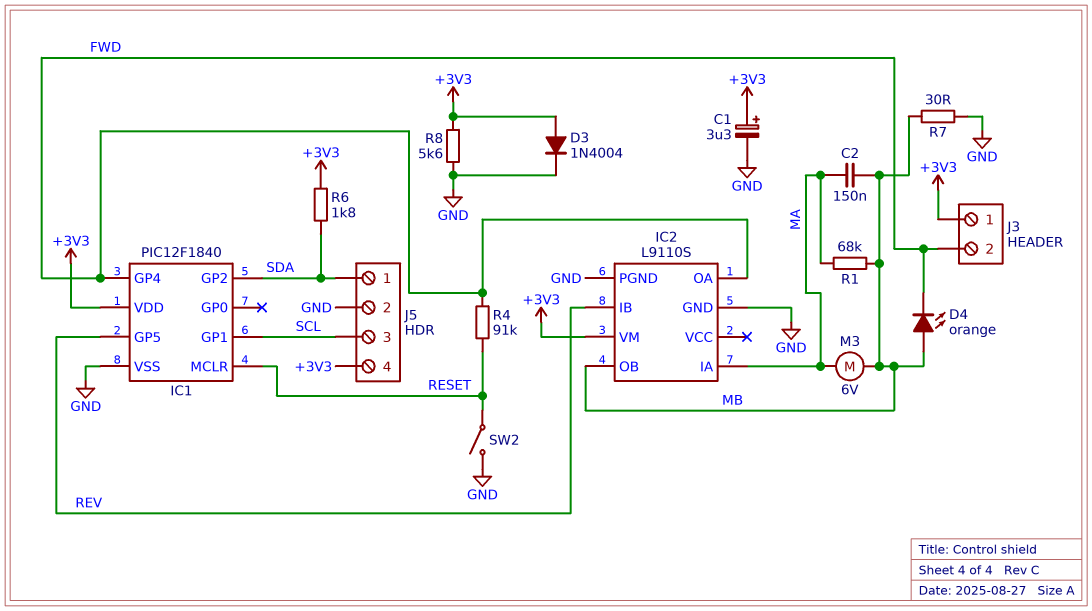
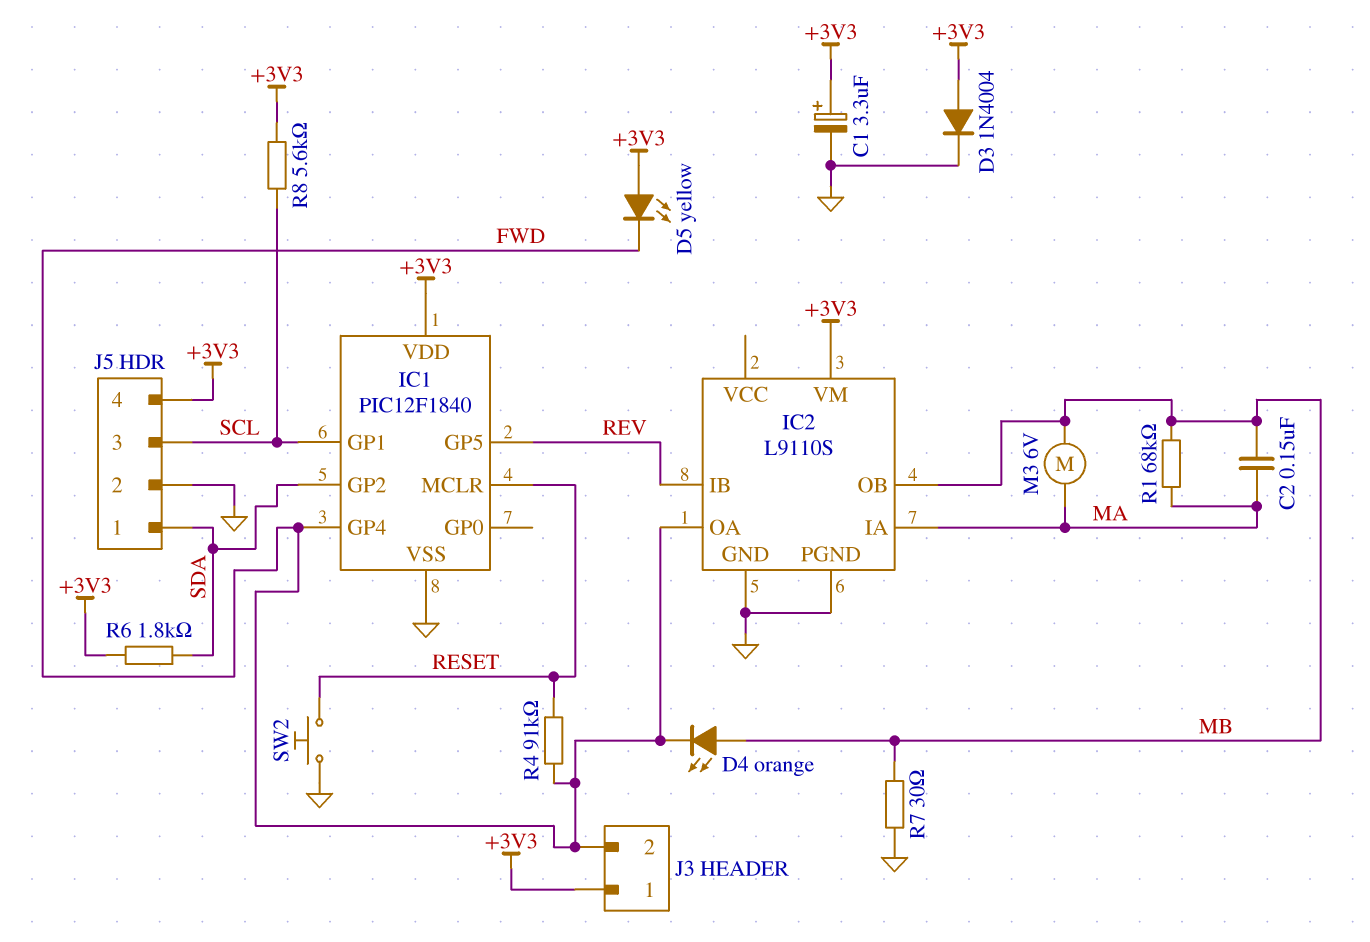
D5: none -> LED yellow (A +3V3, K FWD)
R8: 5.6k (+3V3, GND) -> 5.6k (+3V3, SCL)
SW2: switch (GND, RESET) -> button (GND, RESET)

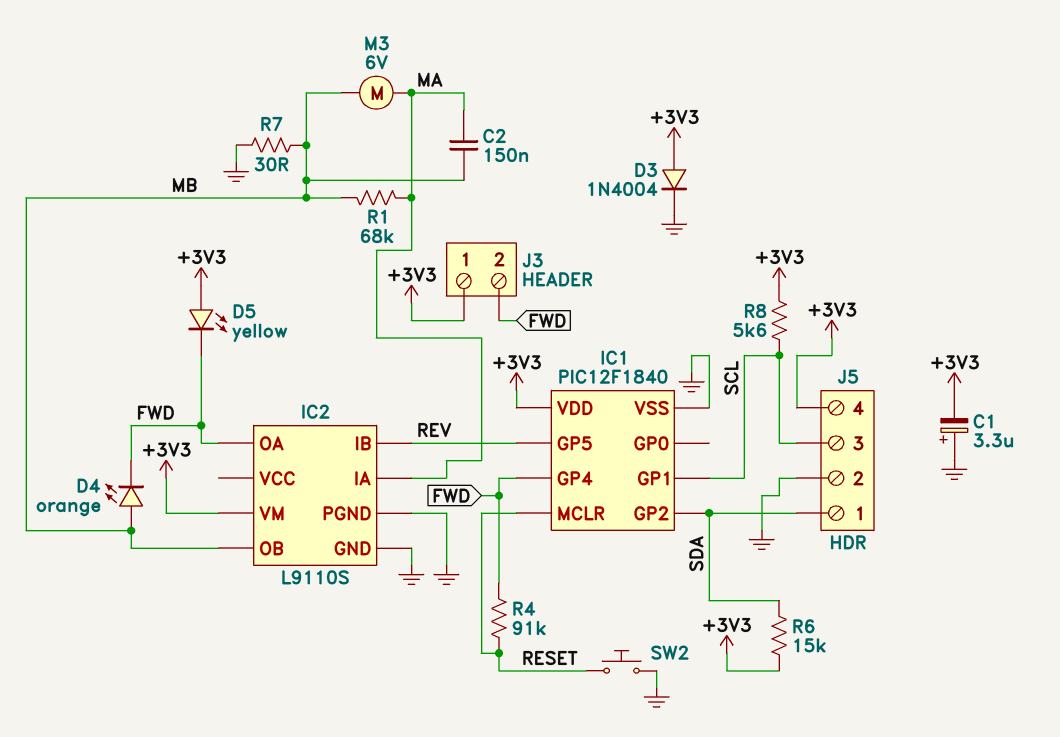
C1: 3.3uF (plus +3V3, minus GND) -> 3.3uF (plus GND, minus +3V3)
R6: 1.8k (+3V3, SDA) -> 15k (+3V3, SDA)

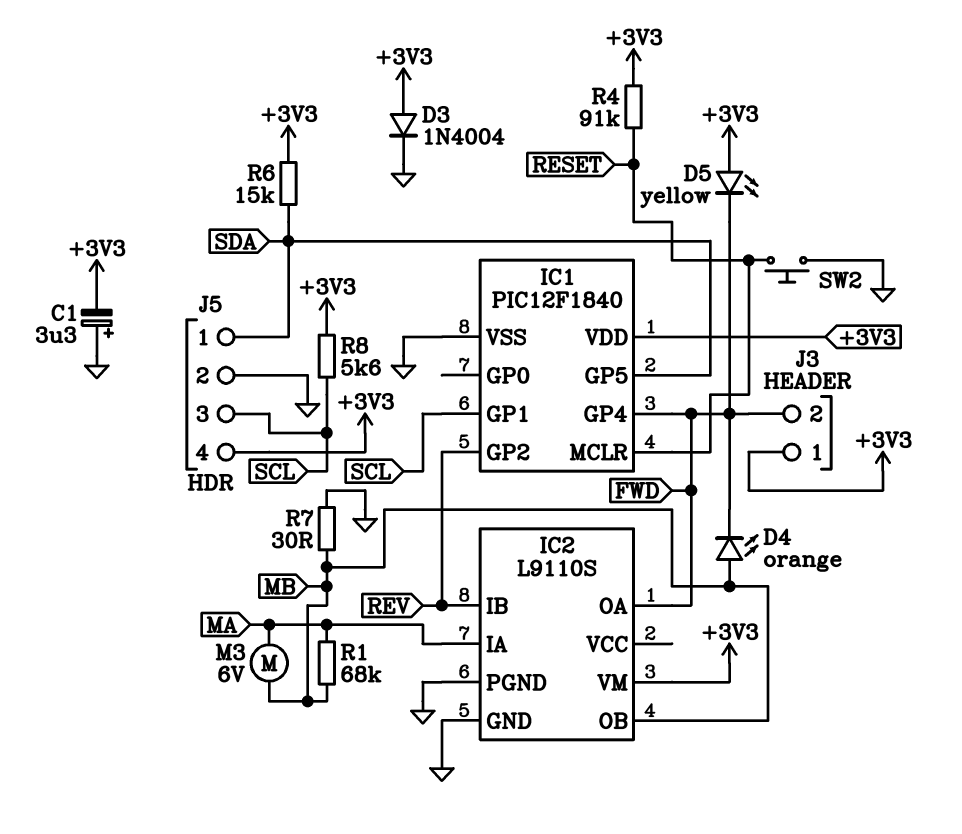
C2: 150nF (MA, MB) -> none
IC1 pin GP2: SDA -> REV
IC1 pin GP5: REV -> SDA
R4: 91k (FWD, RESET) -> 91k (+3V3, RESET)

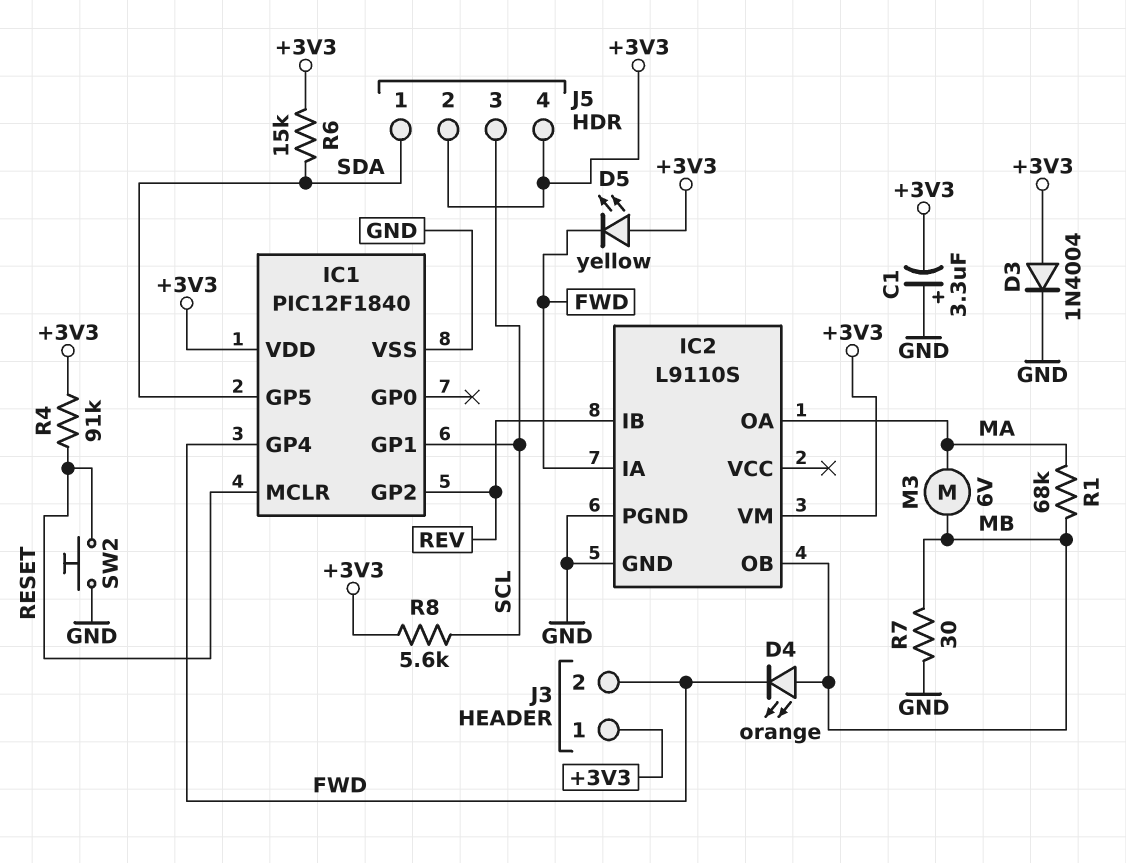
IC2 pin IA: MA -> FWD
IC2 pin OA: FWD -> MA
J5 pin 2: GND -> +3V3

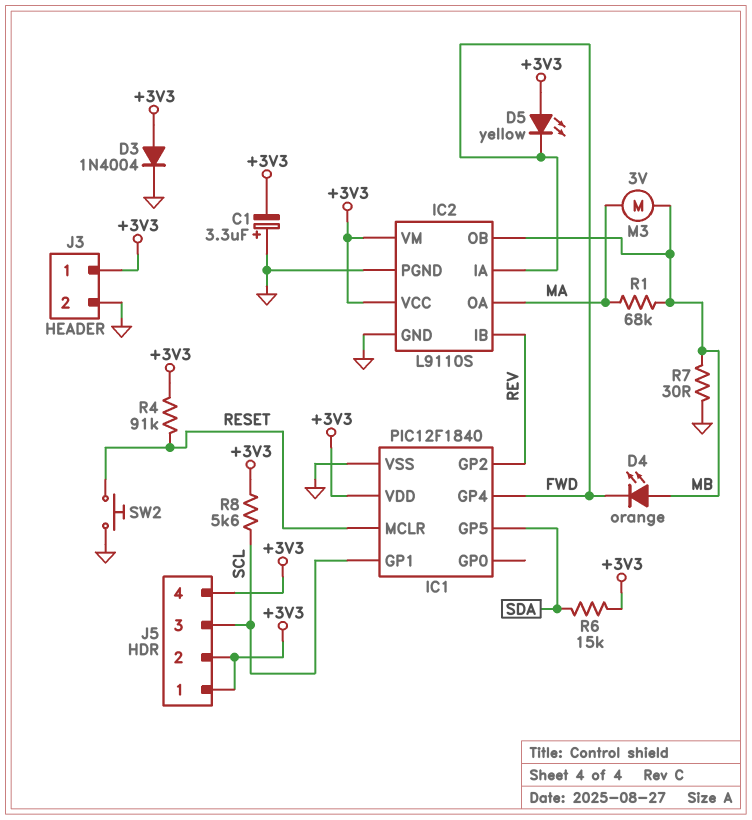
IC2 pin VCC: none -> +3V3
J3 pin 2: FWD -> GND
J5 pin 1: SDA -> +3V3
M3: motor 6V (MA, MB) -> motor 3V (MA, MB)

